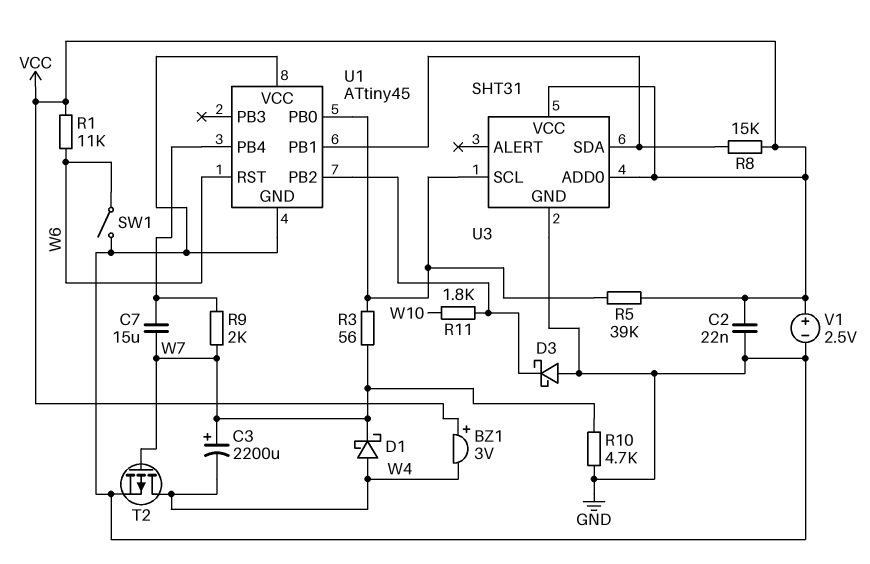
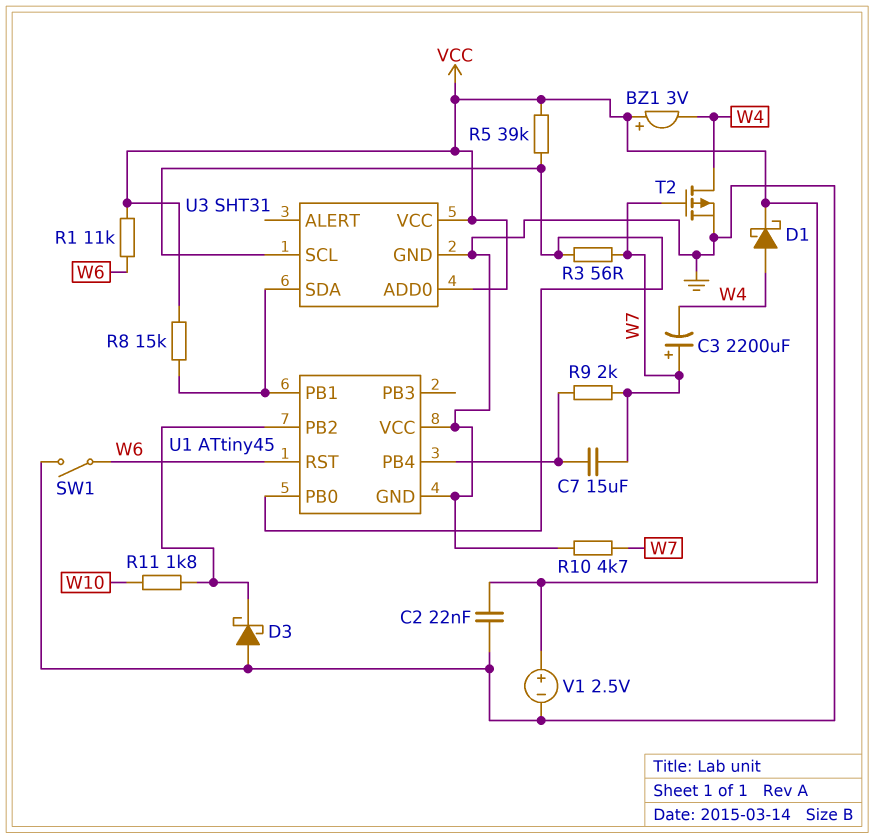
D1: schottky (A W4, K W7) -> schottky (A W4, K VCC)

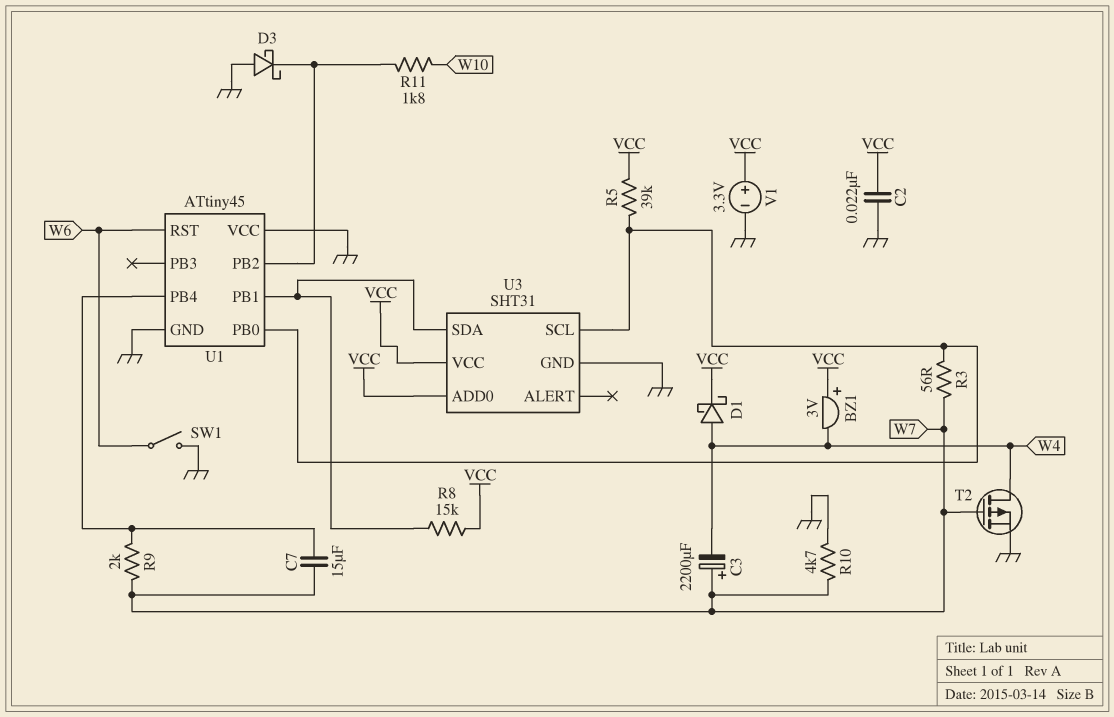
R1: 11k (VCC, W6) -> none
V1: 2.5V (plus VCC, minus GND) -> 3.3V (plus VCC, minus GND)

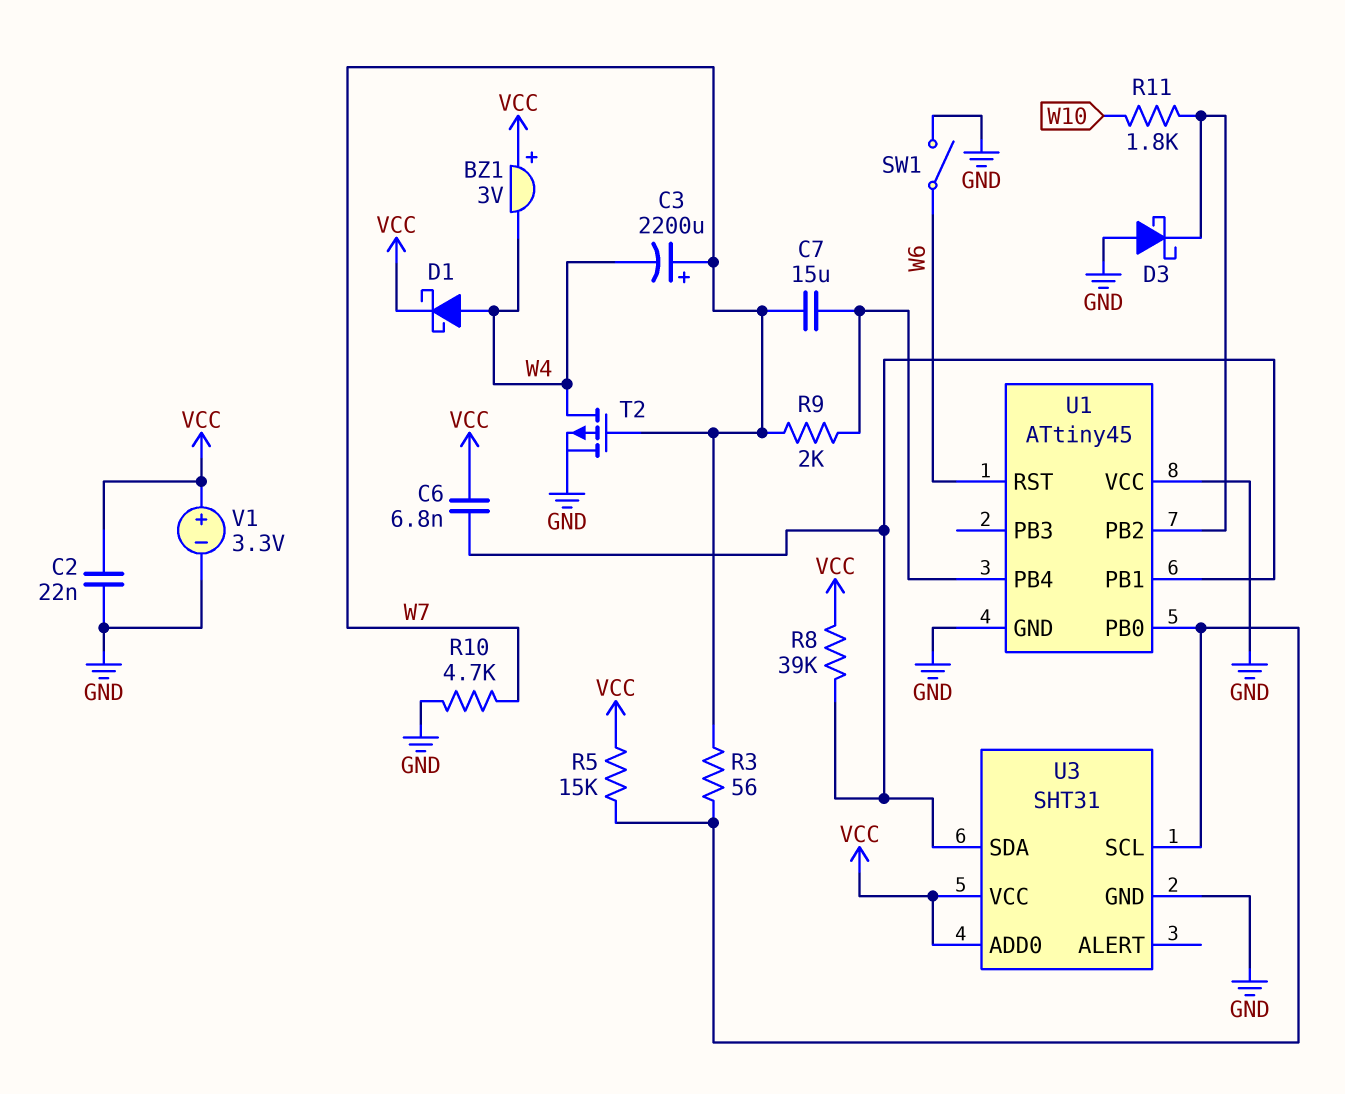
C6: none -> 6.8nF (U1/PB1, VCC)
R5: 39k (U1/PB0, VCC) -> 15k (U1/PB0, VCC)
R8: 15k (U1/PB1, VCC) -> 39k (U1/PB1, VCC)

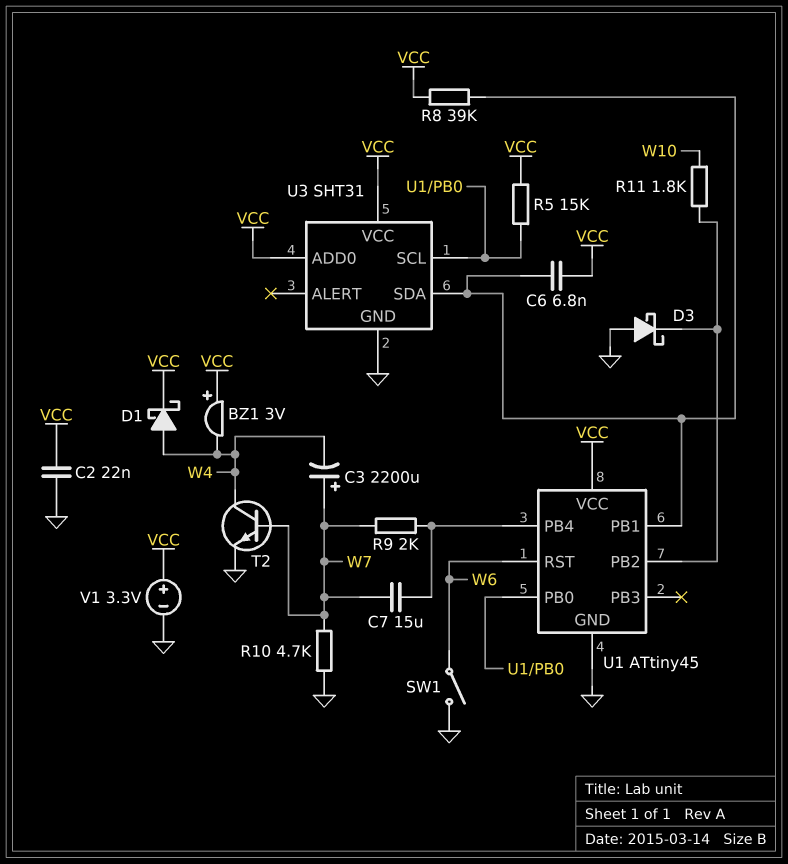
R3: 56 (U1/PB0, W7) -> none
T2: PMOS (G W7, D W4, S GND) -> NPN (B W7, C W4, E GND)
U1 pin VCC: GND -> VCC

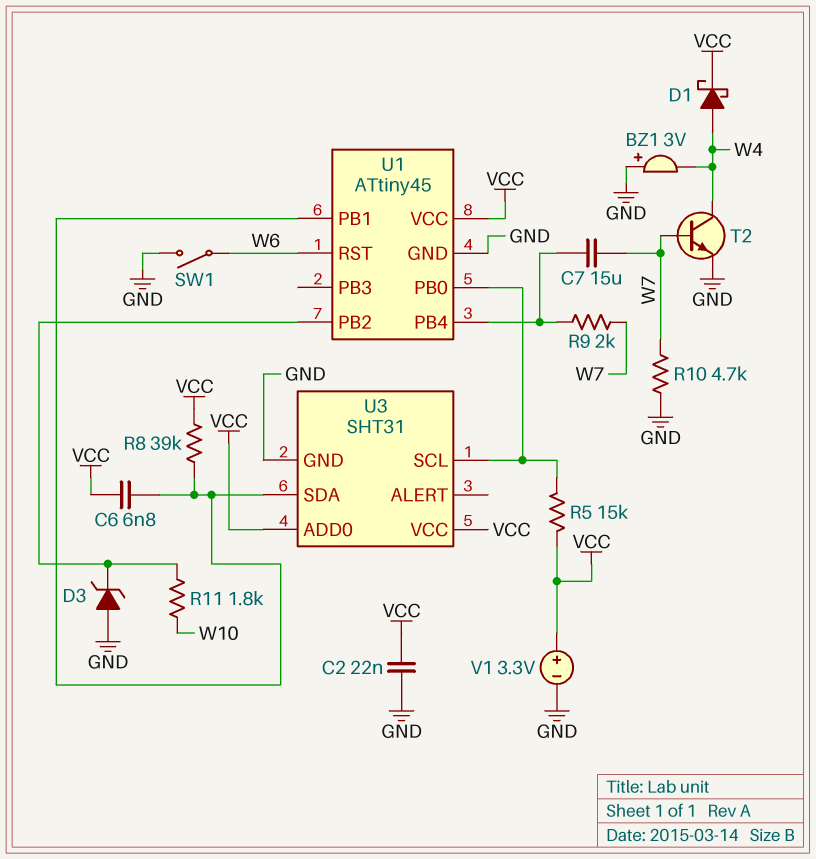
BZ1: buzzer 3V (plus VCC, minus W4) -> buzzer 3V (plus GND, minus W4)
C3: 2200uF (plus W7, minus W4) -> none
D3: schottky (A GND, K U1/PB2) -> zener (A GND, K U1/PB2)

